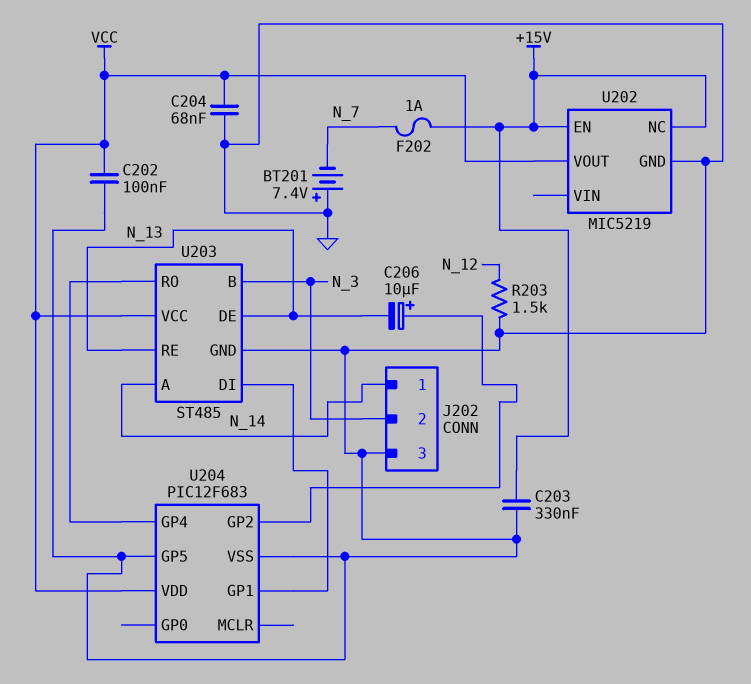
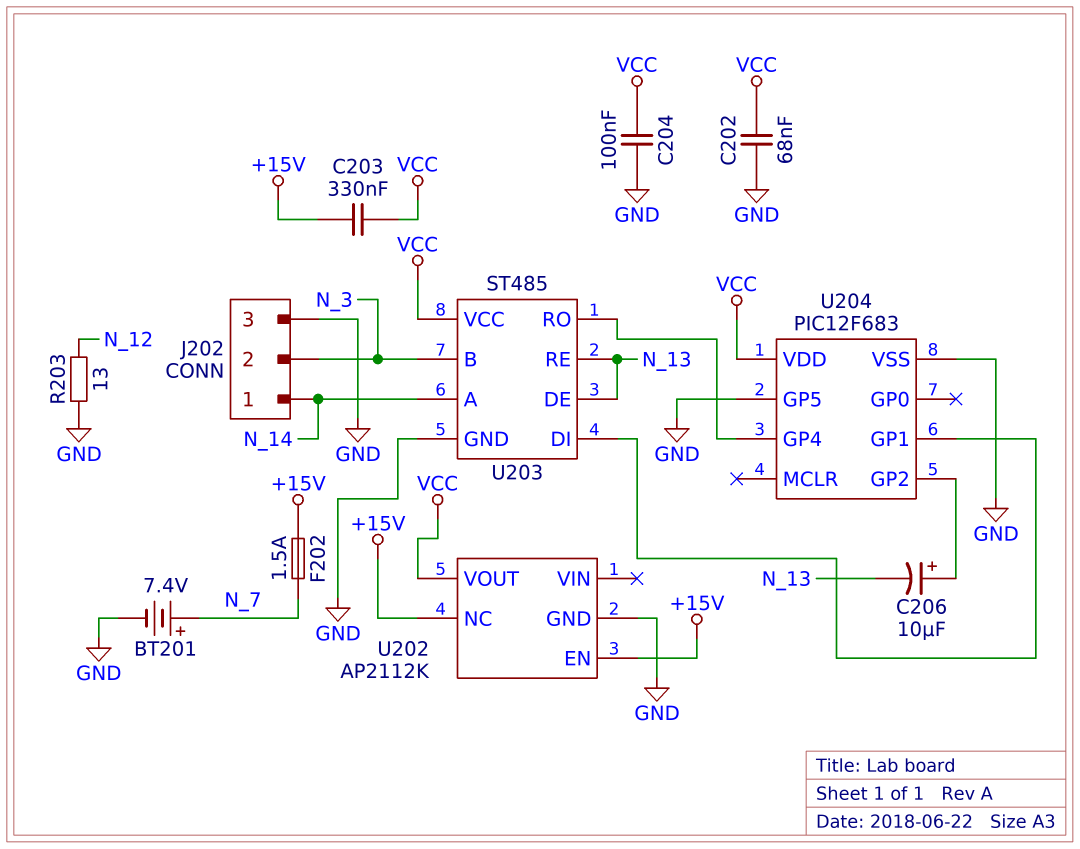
BT201: 7.4V (plus GND, minus N_7) -> 7.4V (plus N_7, minus GND)
C202: 100nF (GND, VCC) -> 68nF (GND, VCC)
C203: 330nF (+15V, GND) -> 330nF (+15V, VCC)
C204: 68nF (GND, VCC) -> 100nF (GND, VCC)
F202: 1A (+15V, N_7) -> 1.5A (+15V, N_7)
R203: 1.5k (GND, N_12) -> 13 (GND, N_12)
U202: MIC5219 -> AP2112K

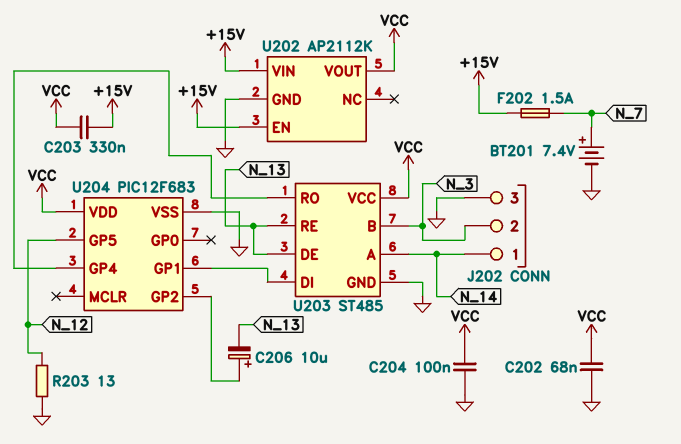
U202 pin NC: +15V -> none
U202 pin VIN: none -> +15V
U204 pin GP5: GND -> N_12

